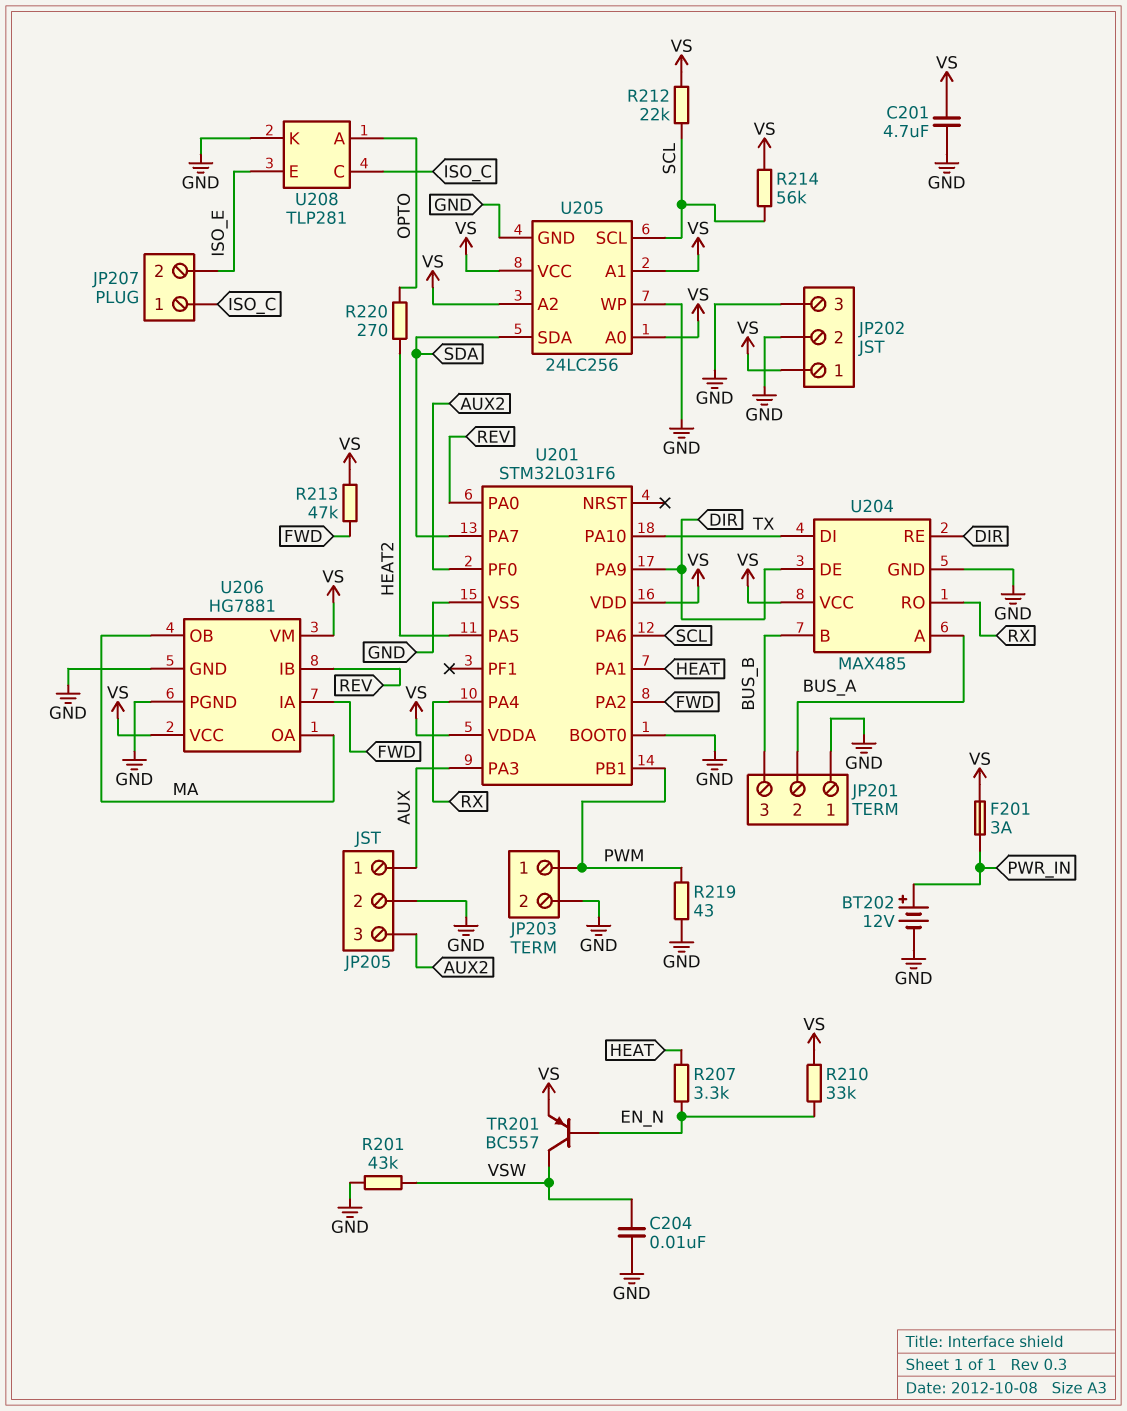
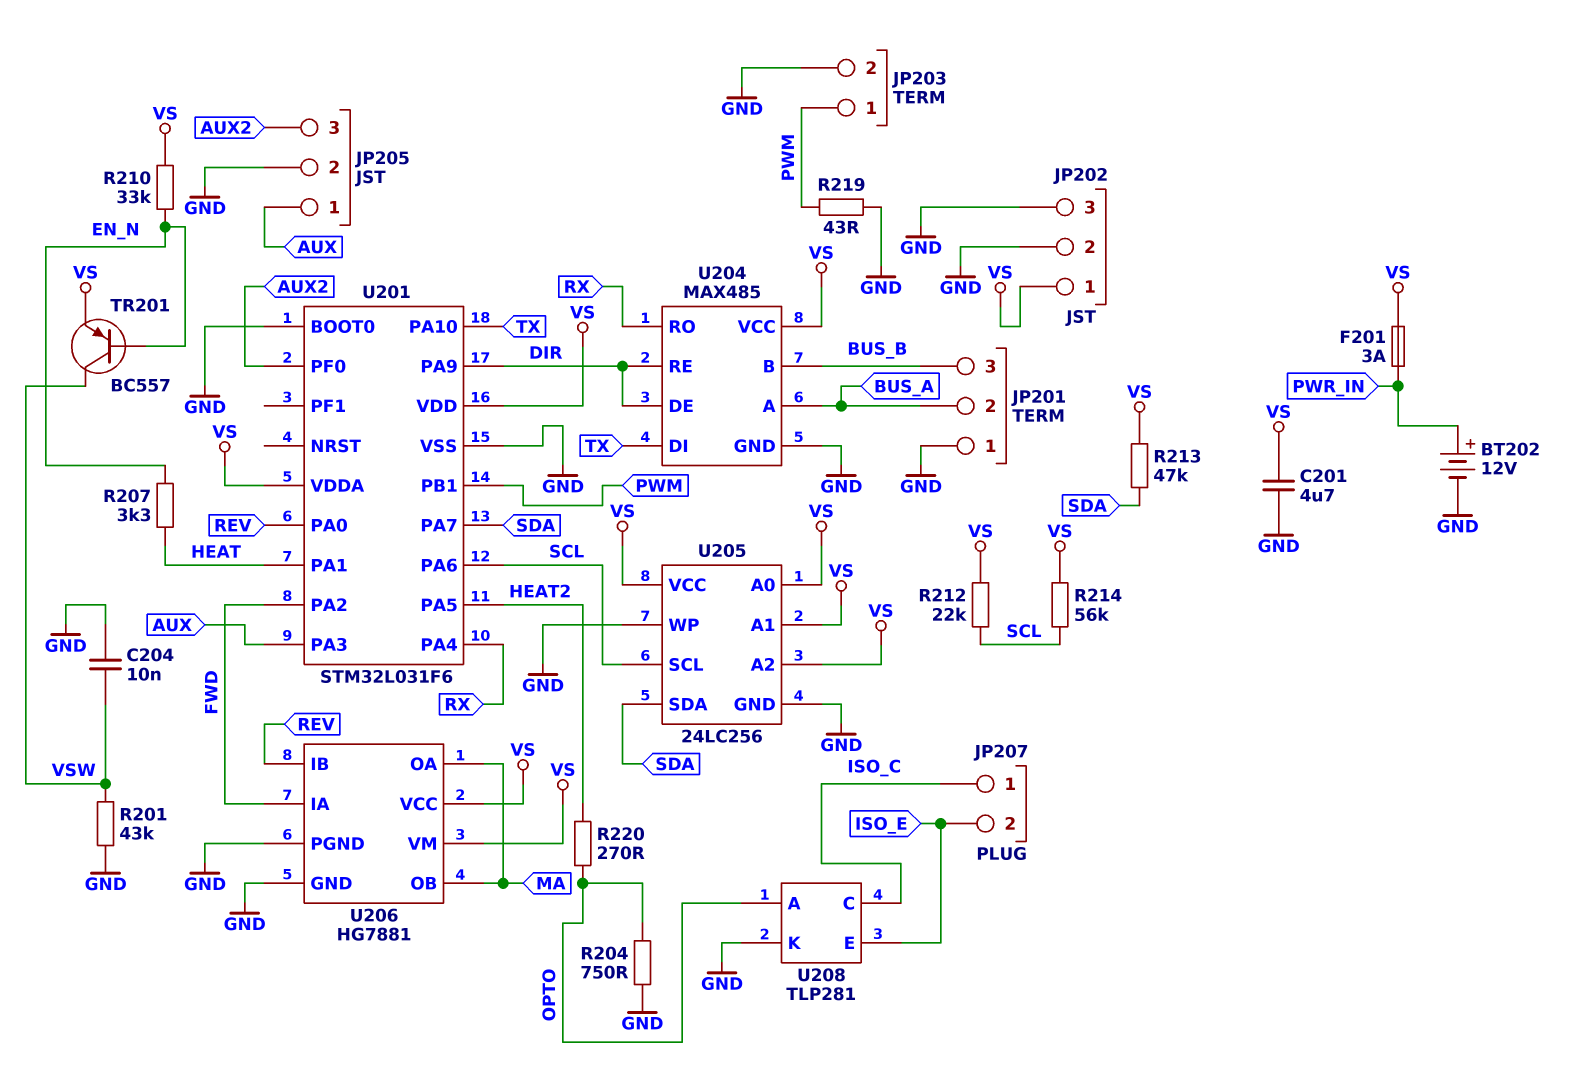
R204: none -> 750 (GND, OPTO)
R213: 47k (FWD, VS) -> 47k (SDA, VS)

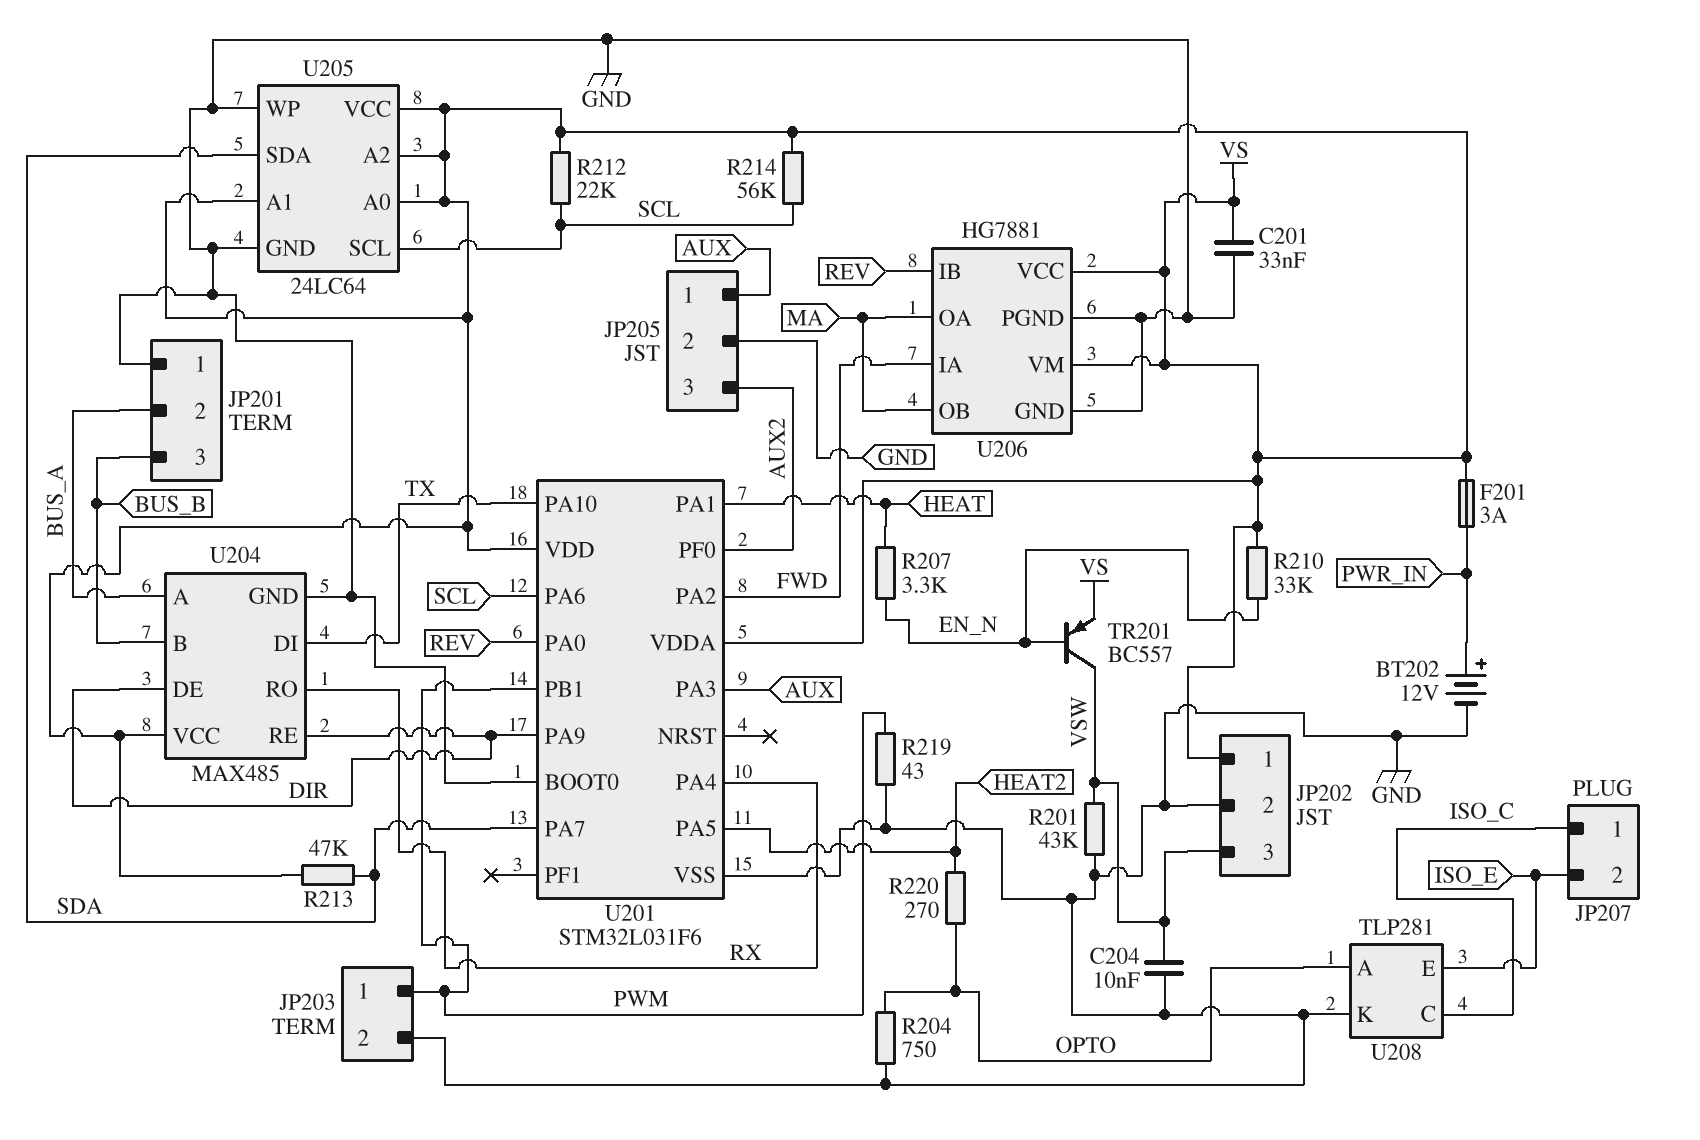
C201: 4.7uF (GND, VS) -> 33nF (GND, VS)
JP202 pin 3: GND -> VSW
U205: 24LC256 -> 24LC64

